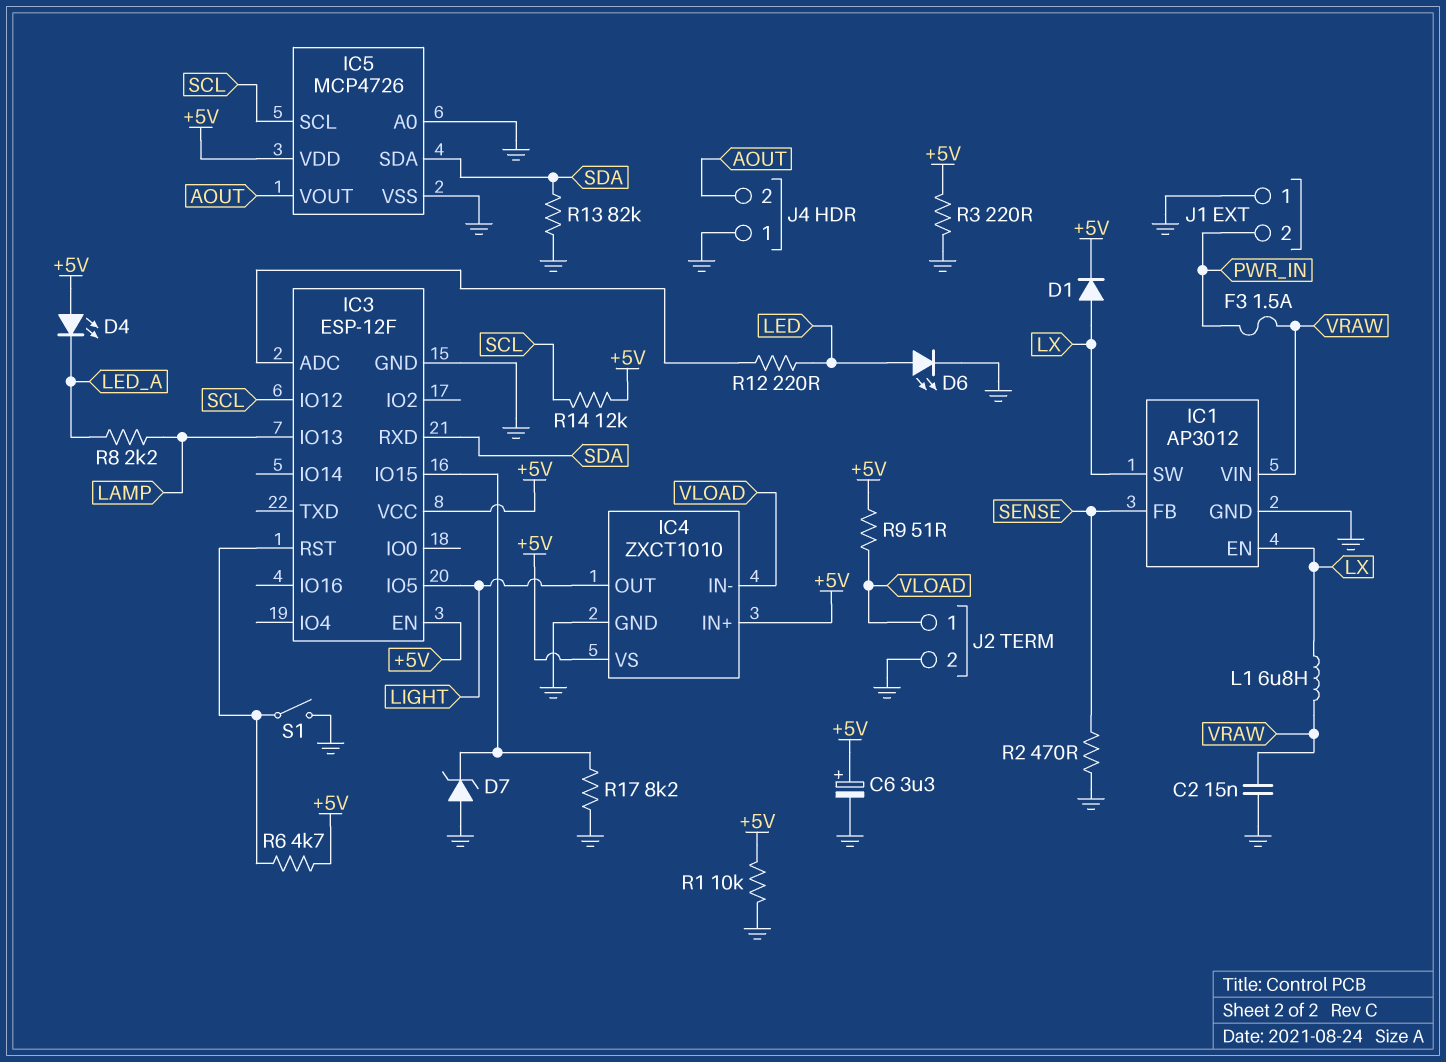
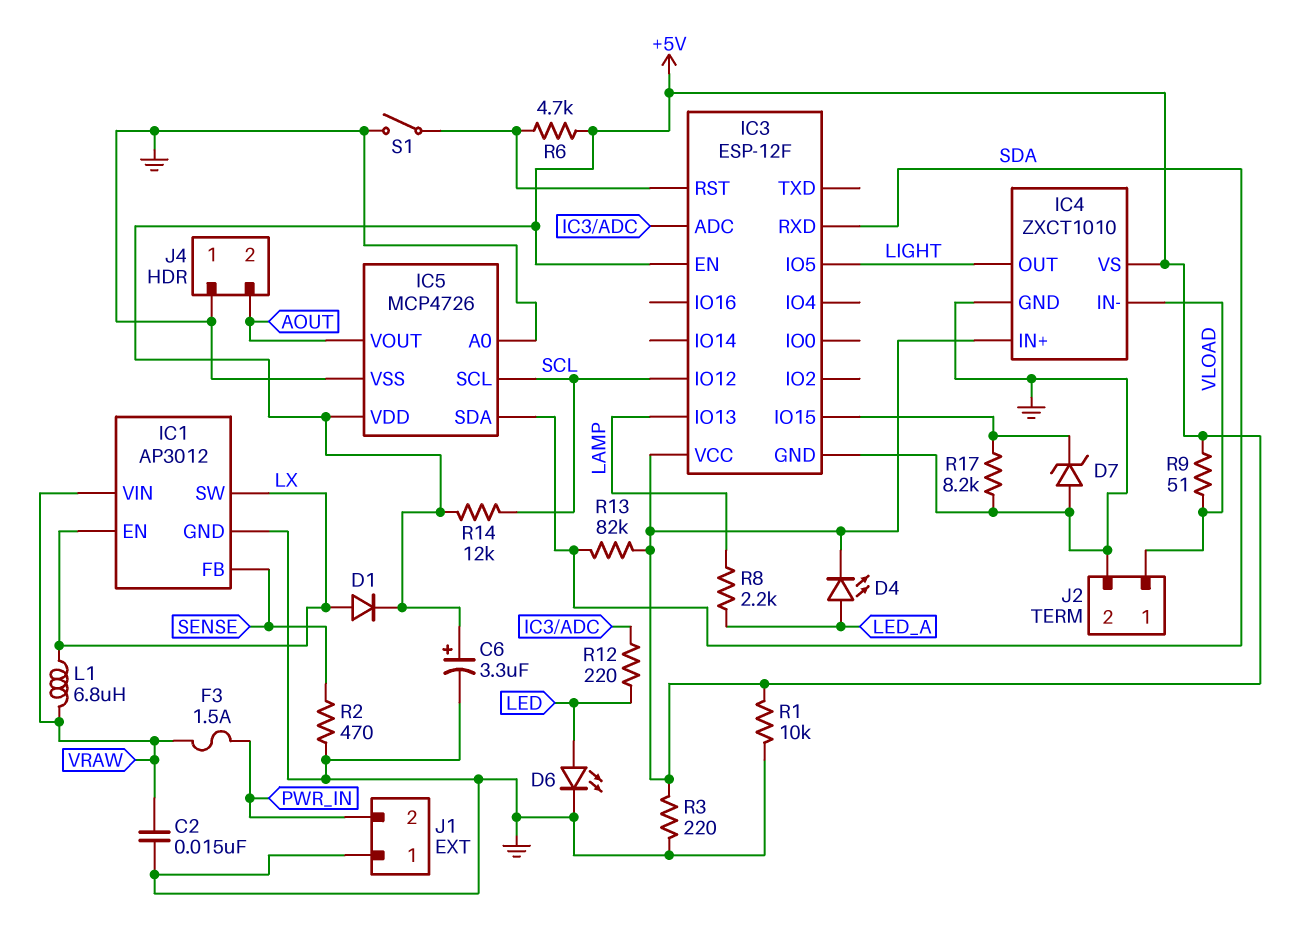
D4: LED (A +5V, K LED_A) -> LED (A LED_A, K +5V)
R13: 82k (GND, SDA) -> 82k (+5V, SDA)

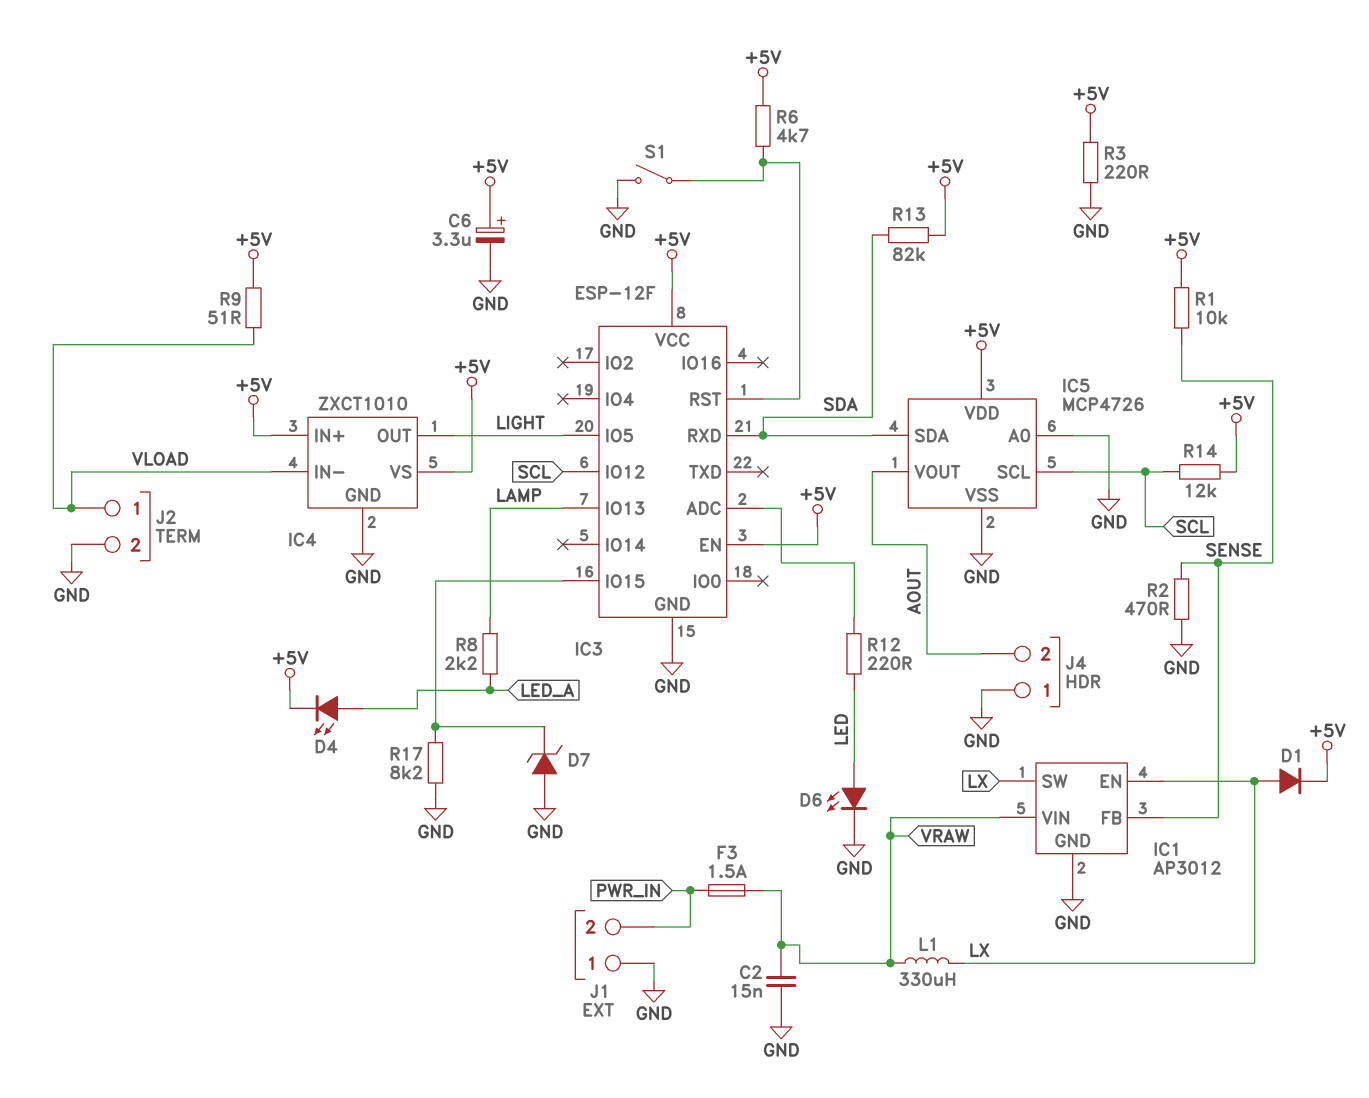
L1: 6.8uH (LX, VRAW) -> 330uH (LX, VRAW)
R1: 10k (+5V, GND) -> 10k (+5V, SENSE)

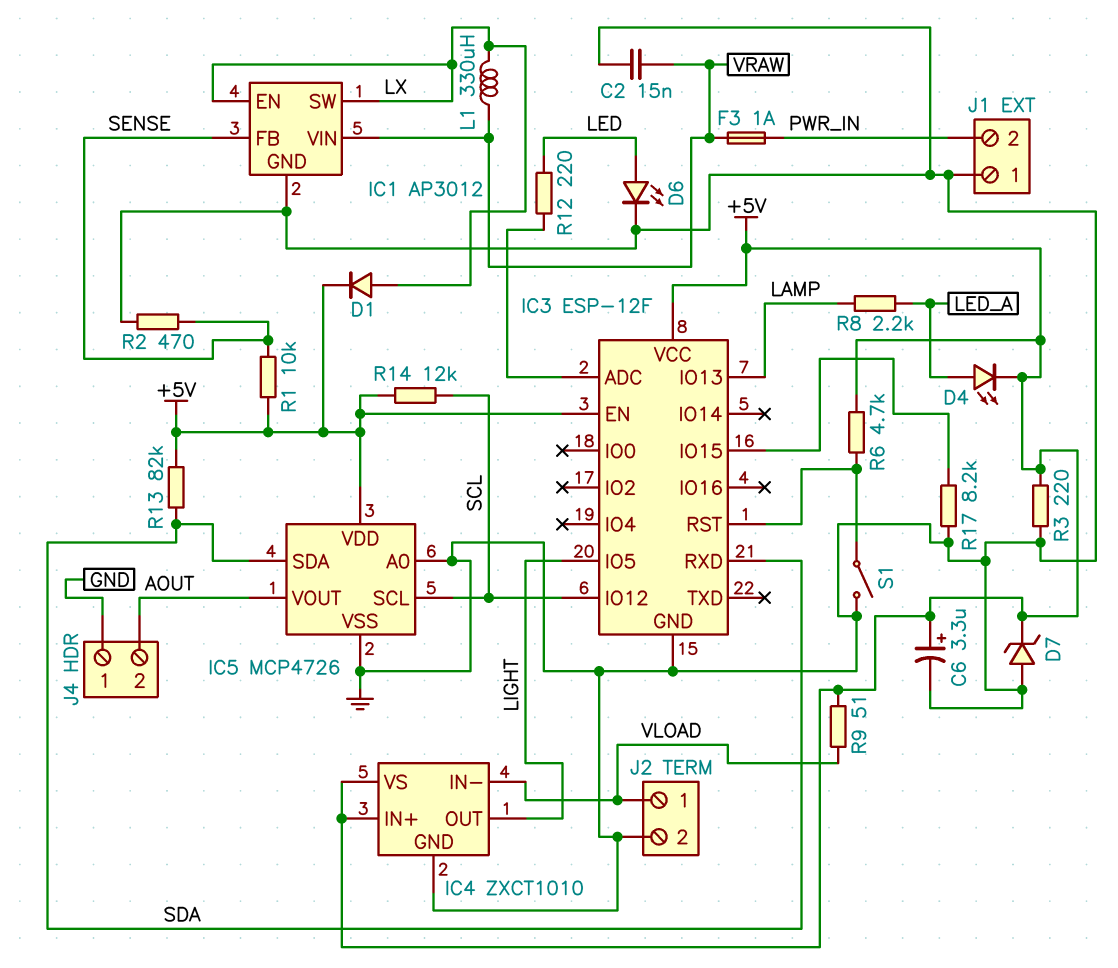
D7: zener (A GND, K IC3/IO15) -> zener (A GND, K +5V)
F3: 1.5A (PWR_IN, VRAW) -> 1A (PWR_IN, VRAW)

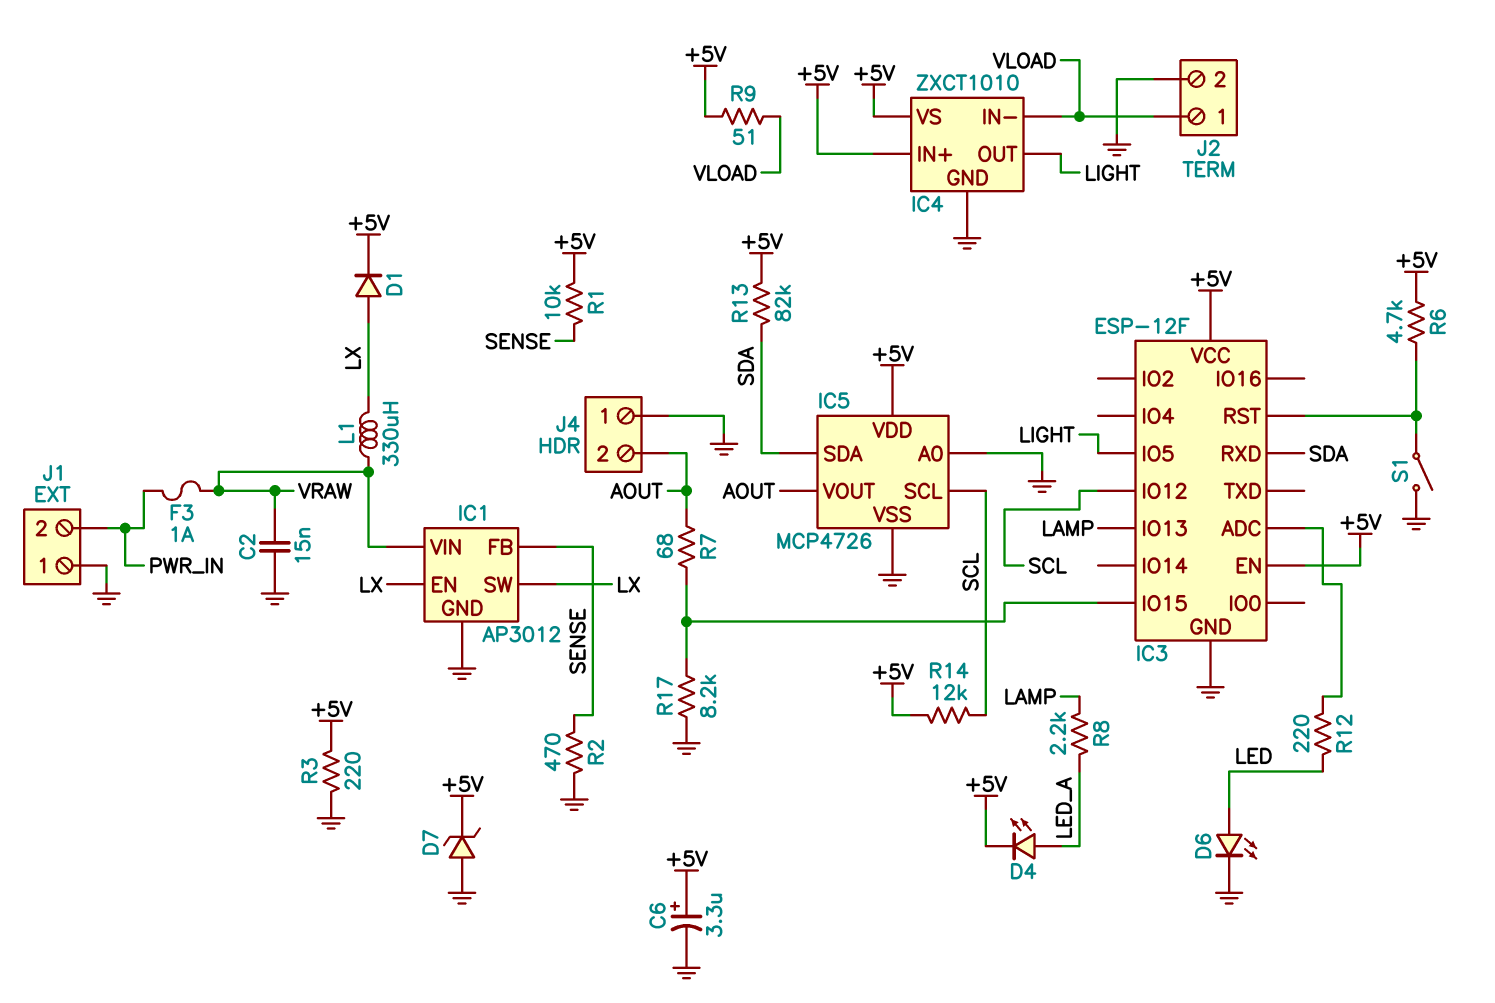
R7: none -> 68 (AOUT, IC3/IO15)

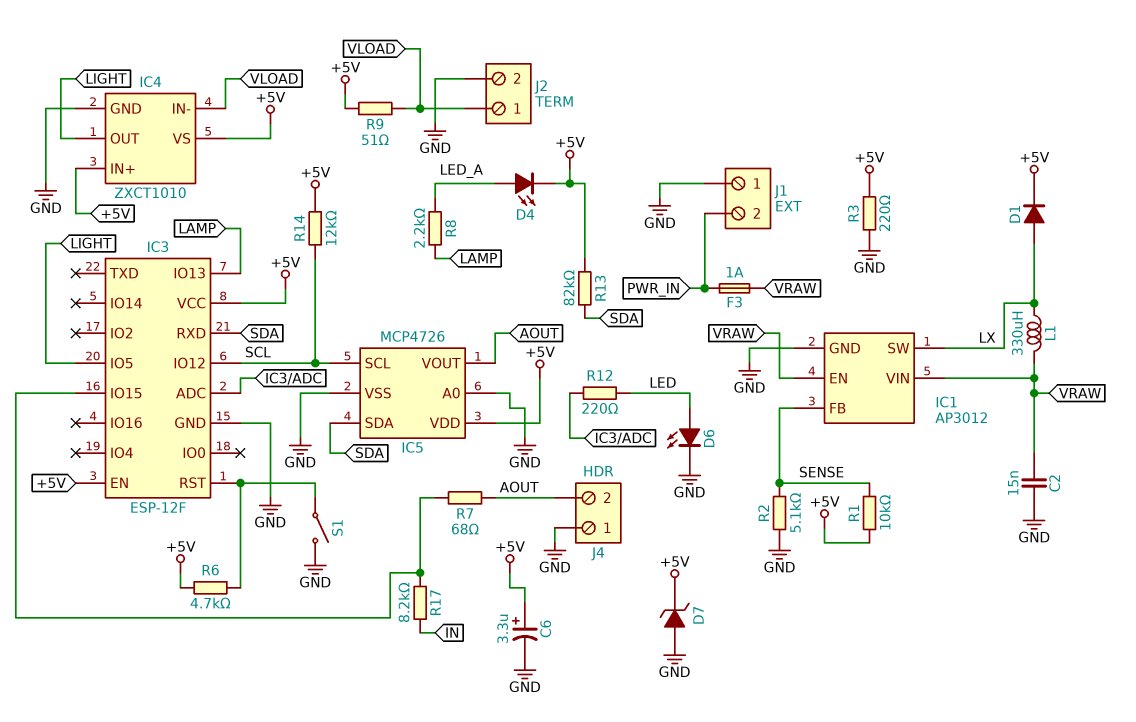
IC1 pin EN: LX -> VRAW
R2: 470 (GND, SENSE) -> 5.1k (GND, SENSE)
R17: 8.2k (GND, IC3/IO15) -> 8.2k (IC3/IO15, IN)

